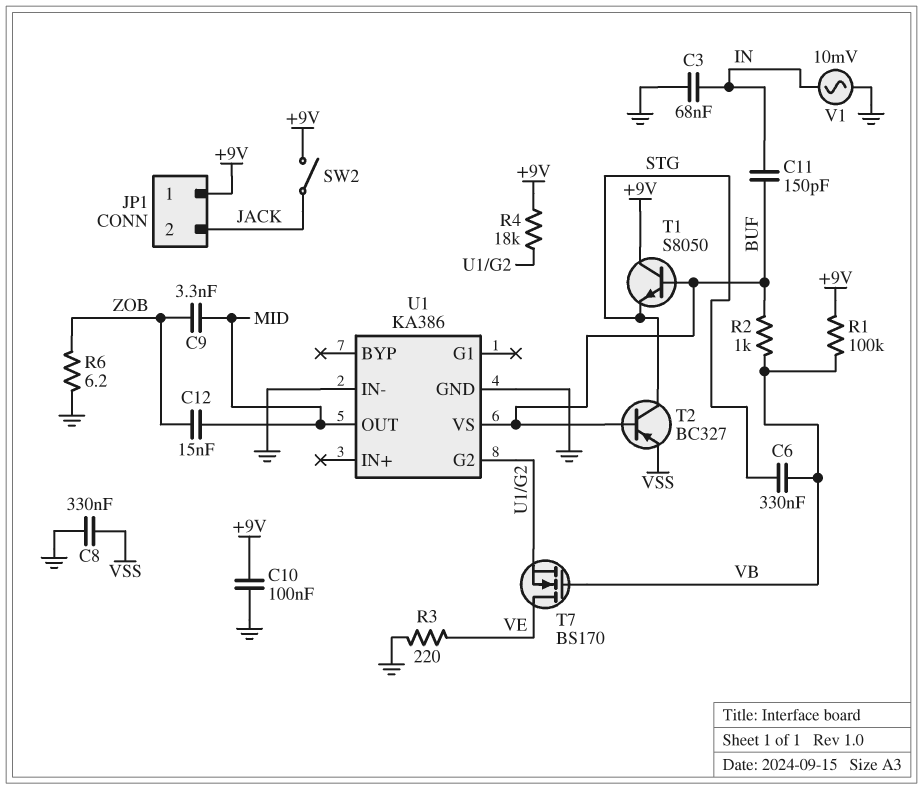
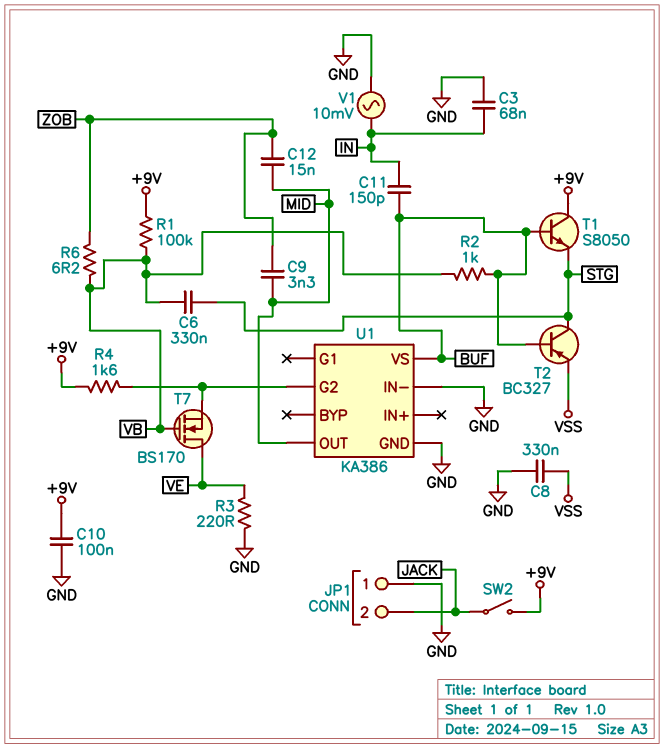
JP1 pin 1: +9V -> GND
R4: 18k (+9V, U1/G2) -> 1.6k (+9V, U1/G2)
R6: 6.2 (GND, ZOB) -> 6.2 (VB, ZOB)

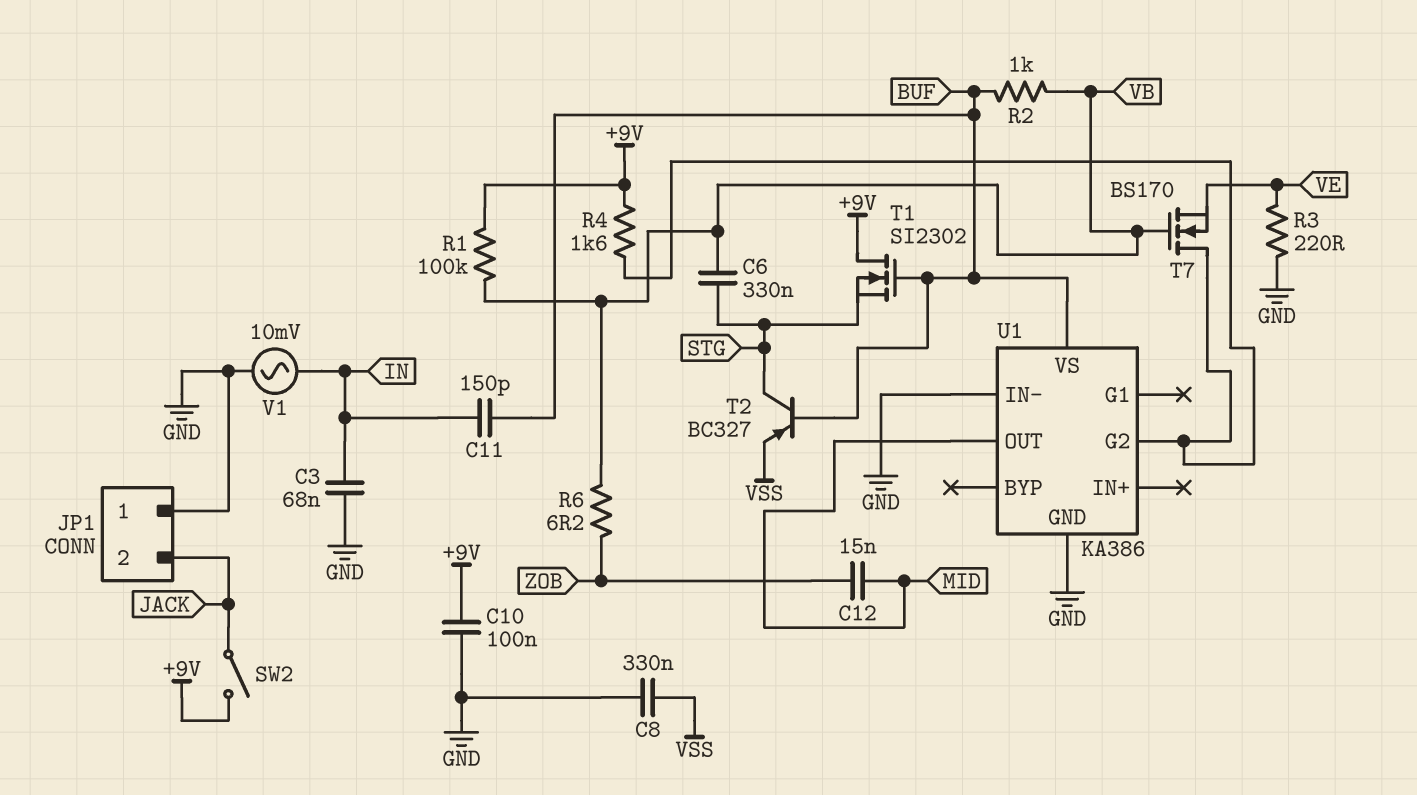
C9: 3.3nF (MID, ZOB) -> none
T1: NPN S8050 (B BUF, C +9V, E STG) -> NMOS SI2302 (G BUF, D +9V, S STG)
T7: NMOS BS170 (G VB, D VE, S U1/G2) -> NMOS BS170 (G VB, D U1/G2, S VE)

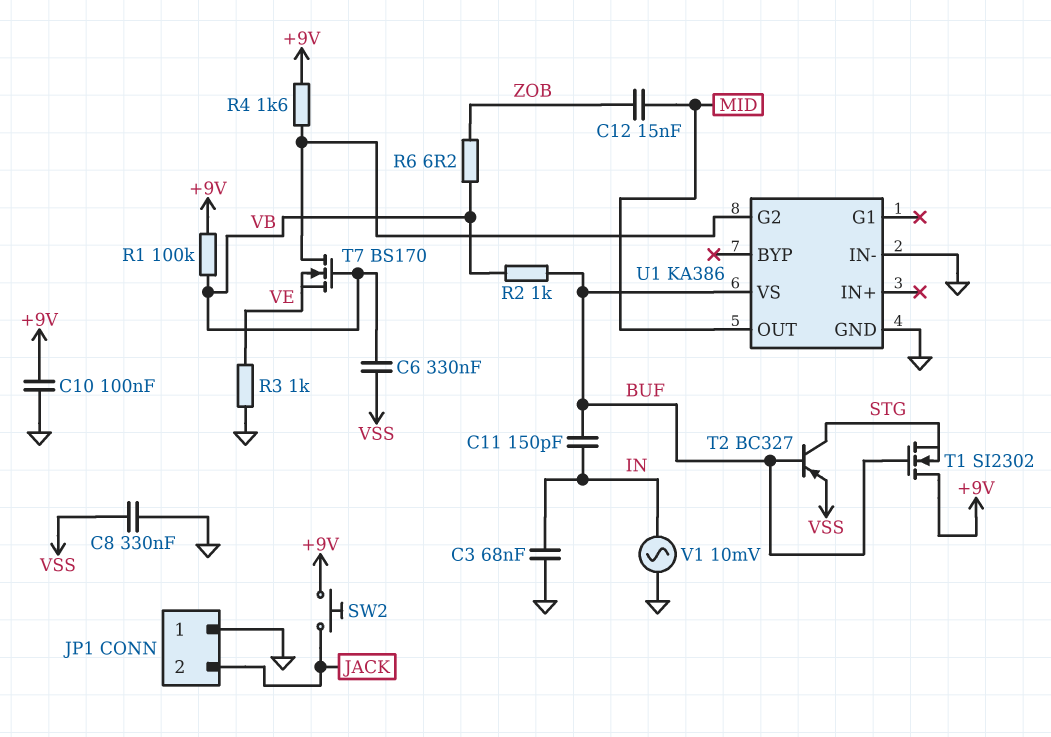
C6: 330nF (STG, VB) -> 330nF (VB, VSS)
R3: 220 (GND, VE) -> 1k (GND, VE)
SW2: switch (+9V, JACK) -> button (+9V, JACK)

